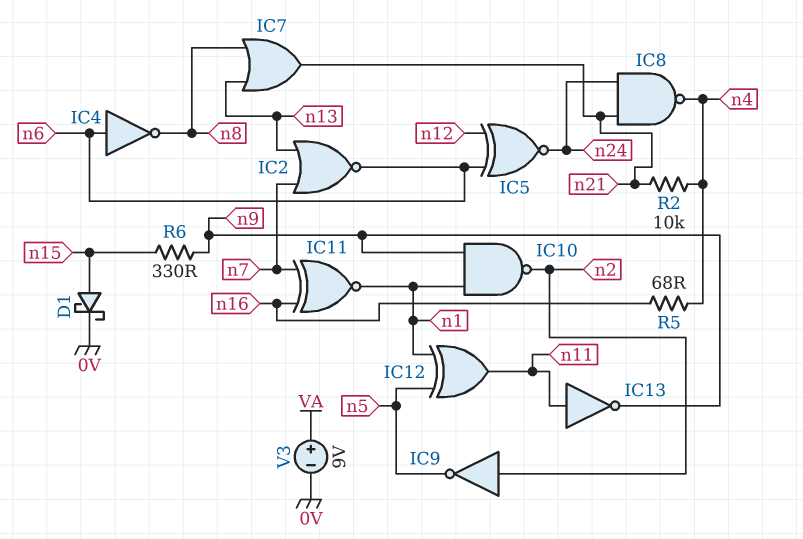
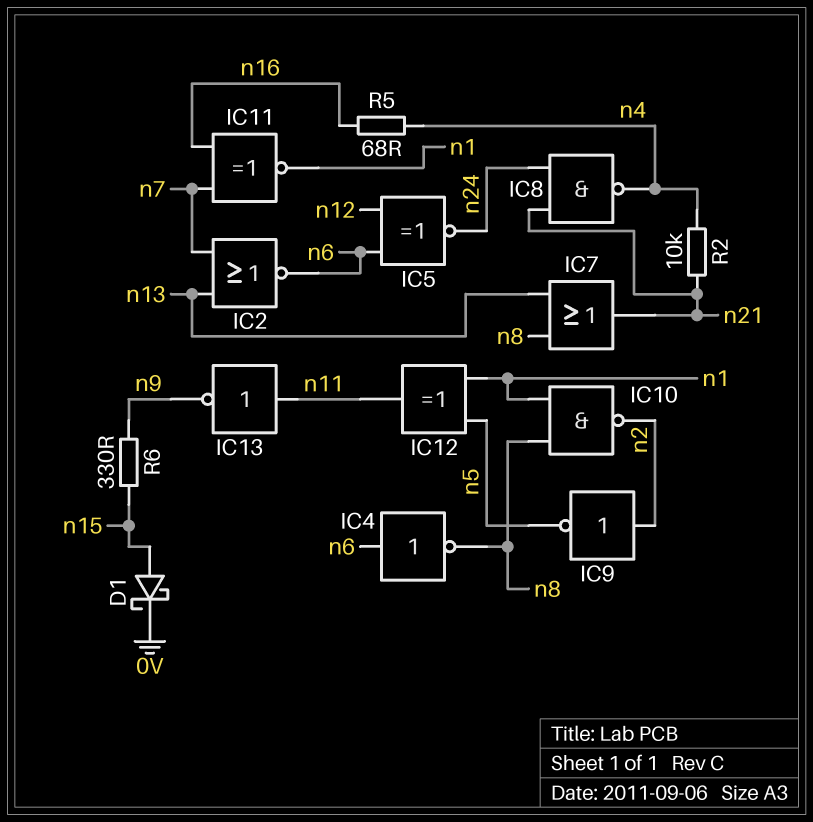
IC10: NAND (in n1, in n9, out n2) -> NAND (in n1, in n8, out n2)
V3: 9V (plus VA, minus 0V) -> none

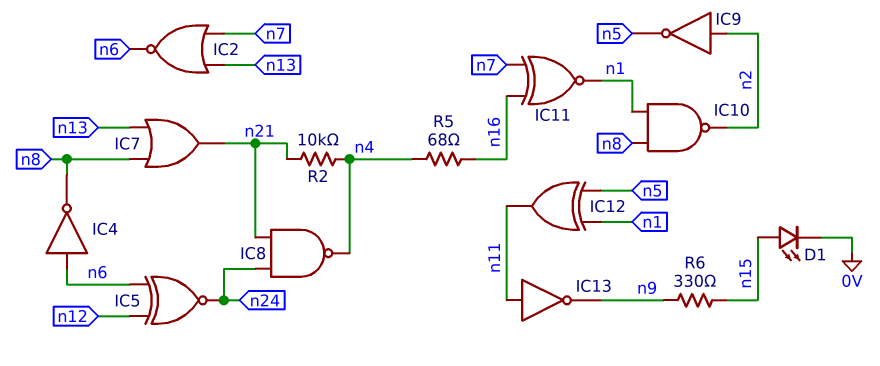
D1: schottky (A n15, K 0V) -> LED (A n15, K 0V)

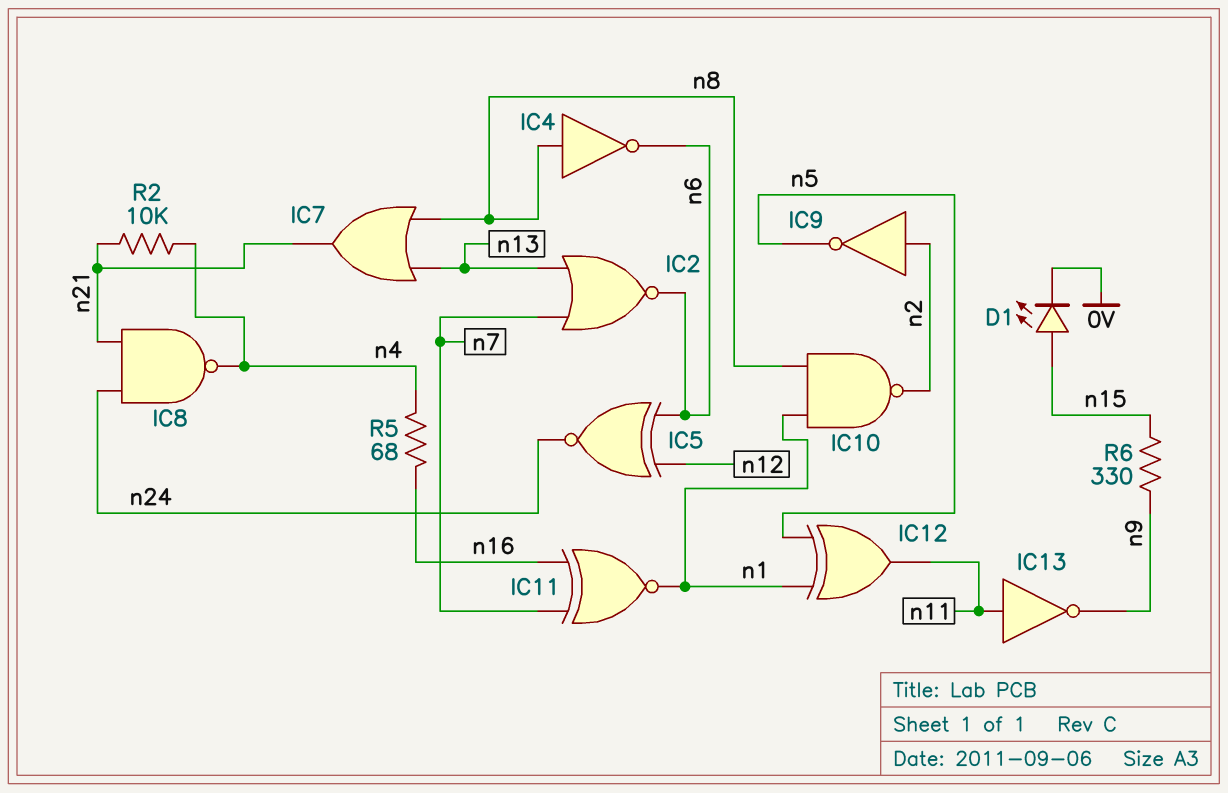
IC4: NOT (in n6, out n8) -> NOT (in n8, out n6)

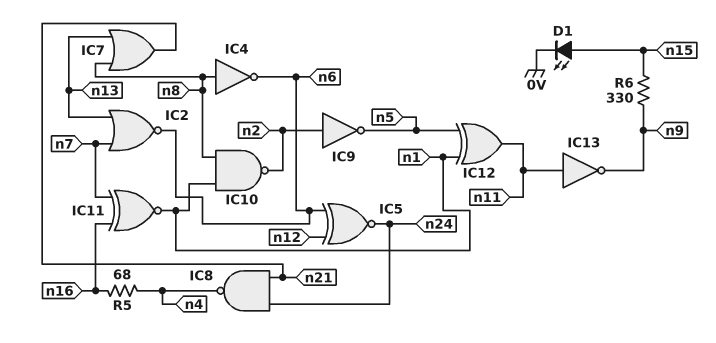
R2: 10k (n4, n21) -> none

